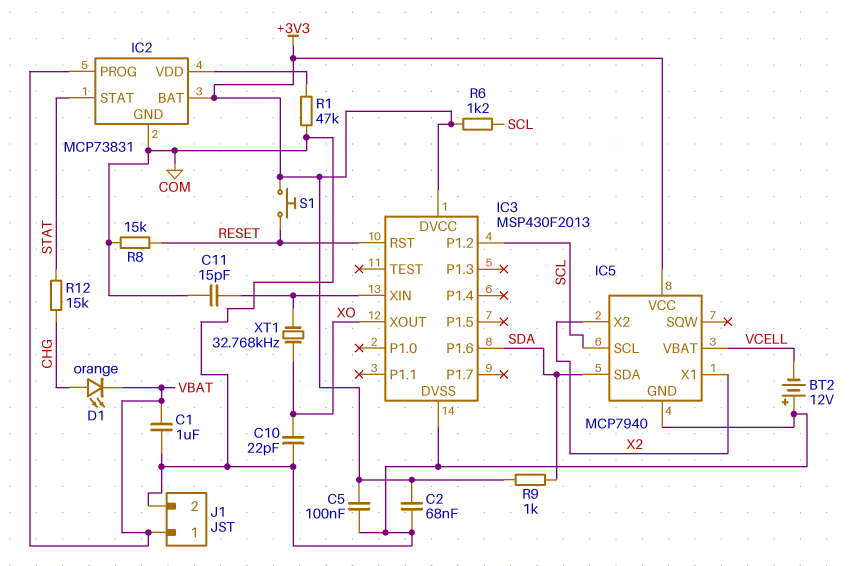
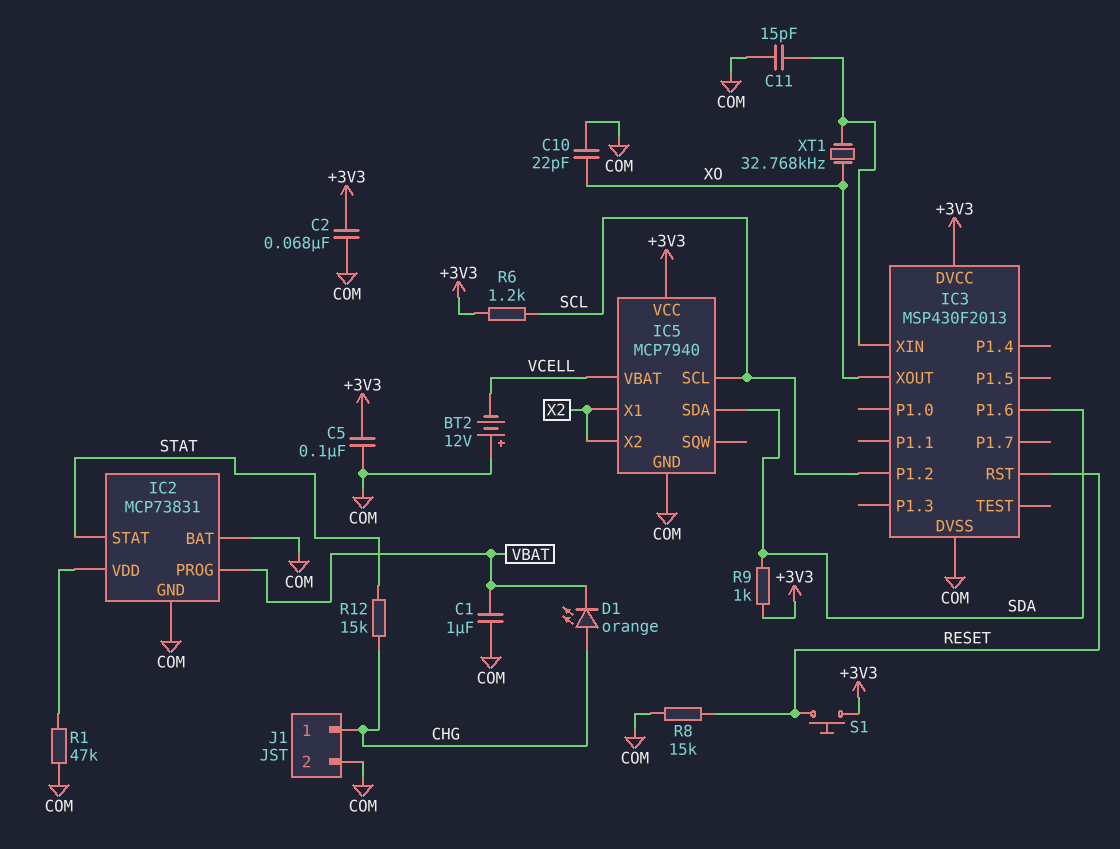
IC2 pin BAT: +3V3 -> COM
J1 pin 1: VBAT -> CHG

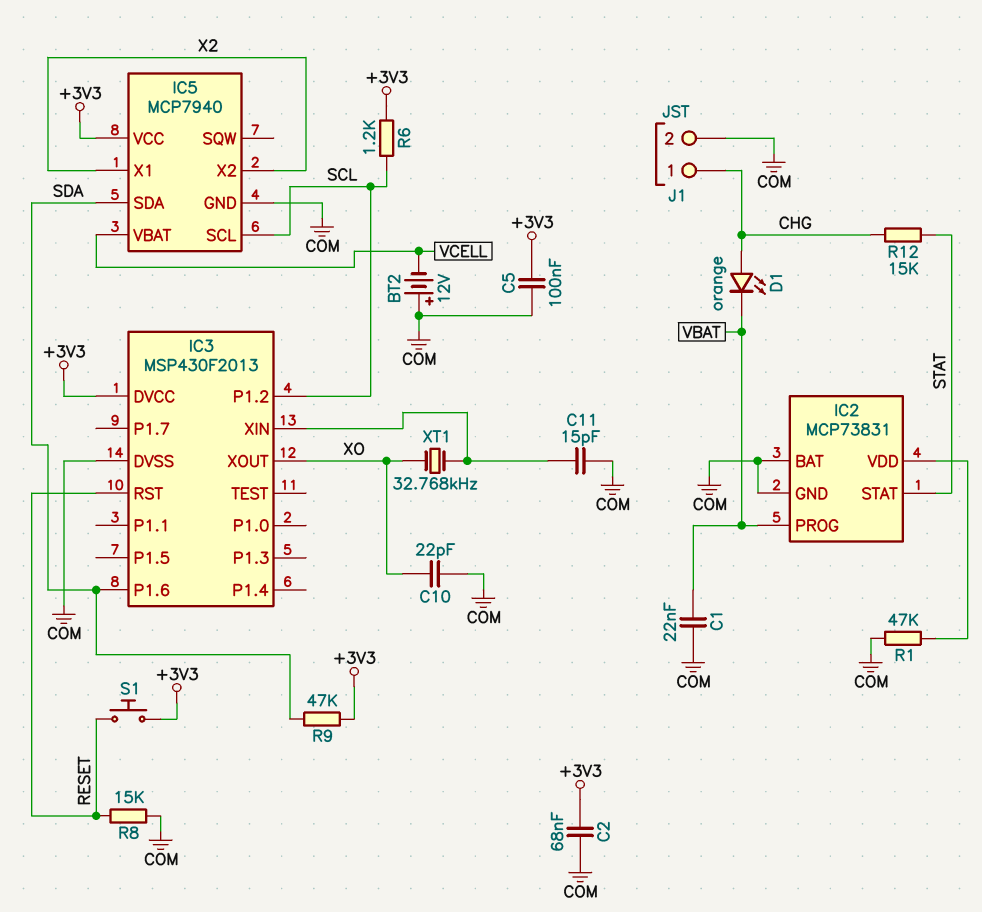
C1: 1uF (COM, VBAT) -> 22nF (COM, VBAT)
R9: 1k (+3V3, SDA) -> 47k (+3V3, SDA)

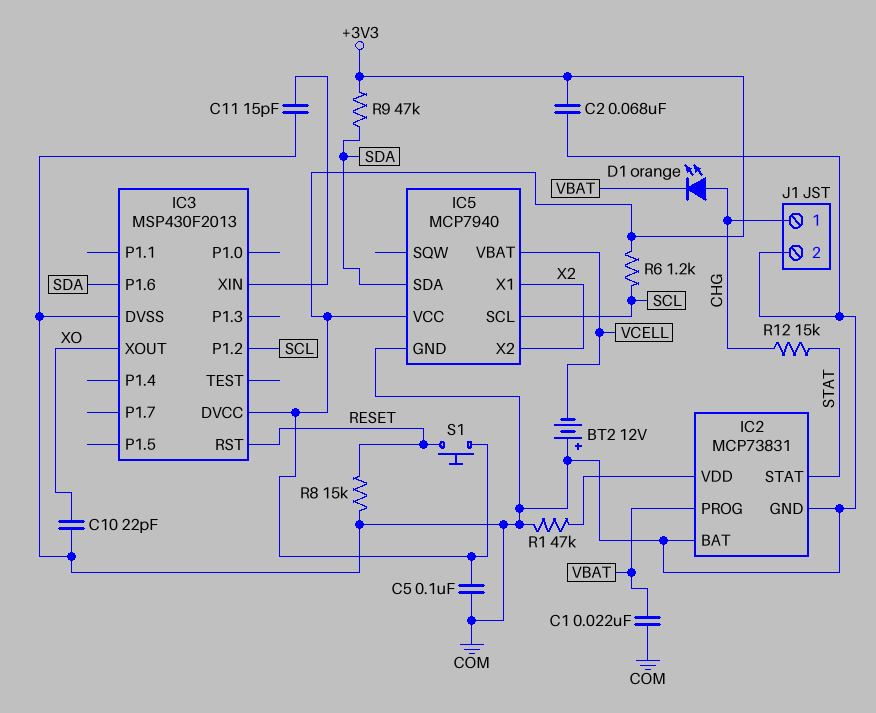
XT1: 32.768kHz (IC3/XIN, XO) -> none

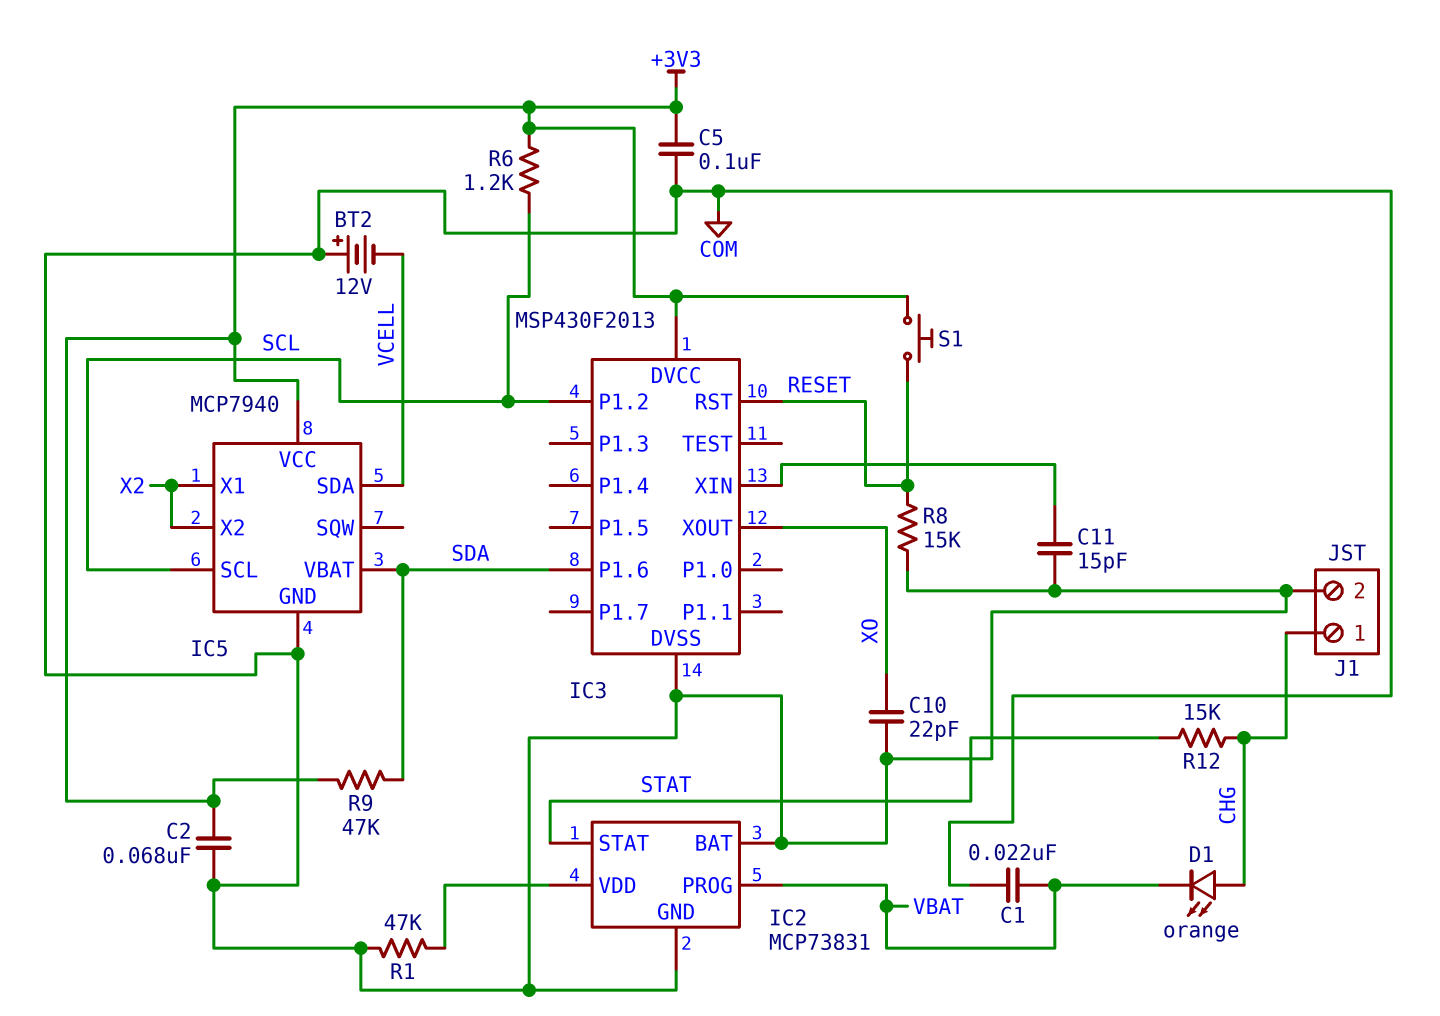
IC5 pin SDA: SDA -> VCELL
IC5 pin VBAT: VCELL -> SDA

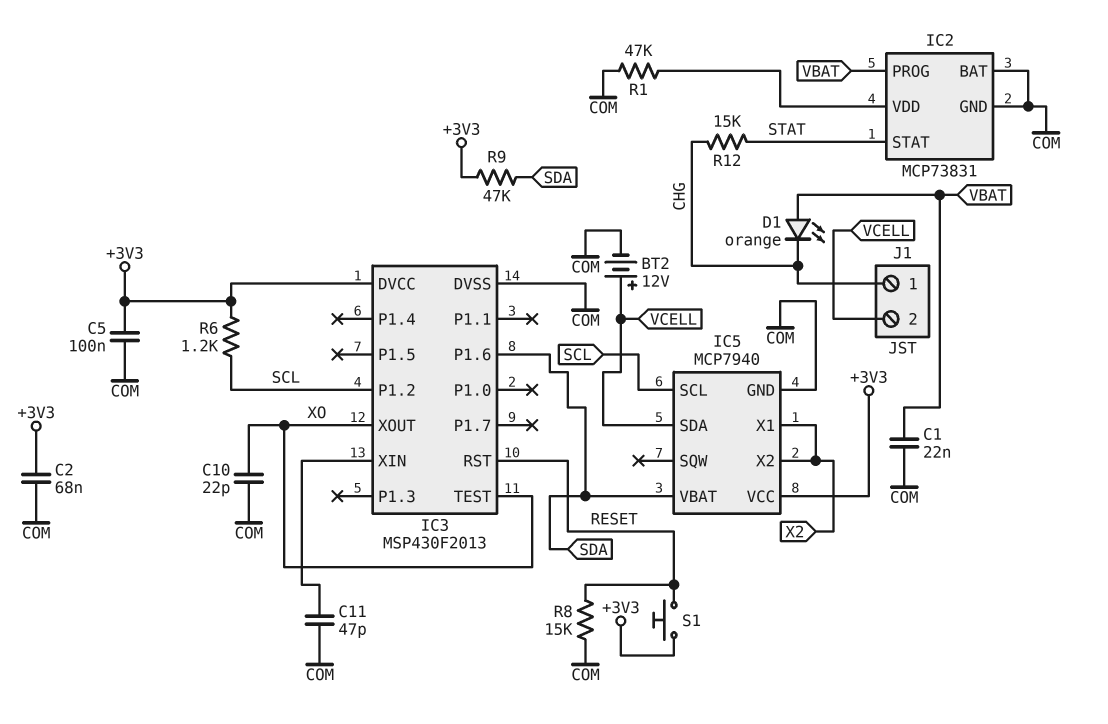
BT2: 12V (plus COM, minus VCELL) -> 12V (plus VCELL, minus COM)
C11: 15pF (COM, IC3/XIN) -> 47pF (COM, IC3/XIN)
D1: LED orange (A CHG, K VBAT) -> LED orange (A VBAT, K CHG)
IC3 pin TEST: none -> XO
J1 pin 2: COM -> VCELL

